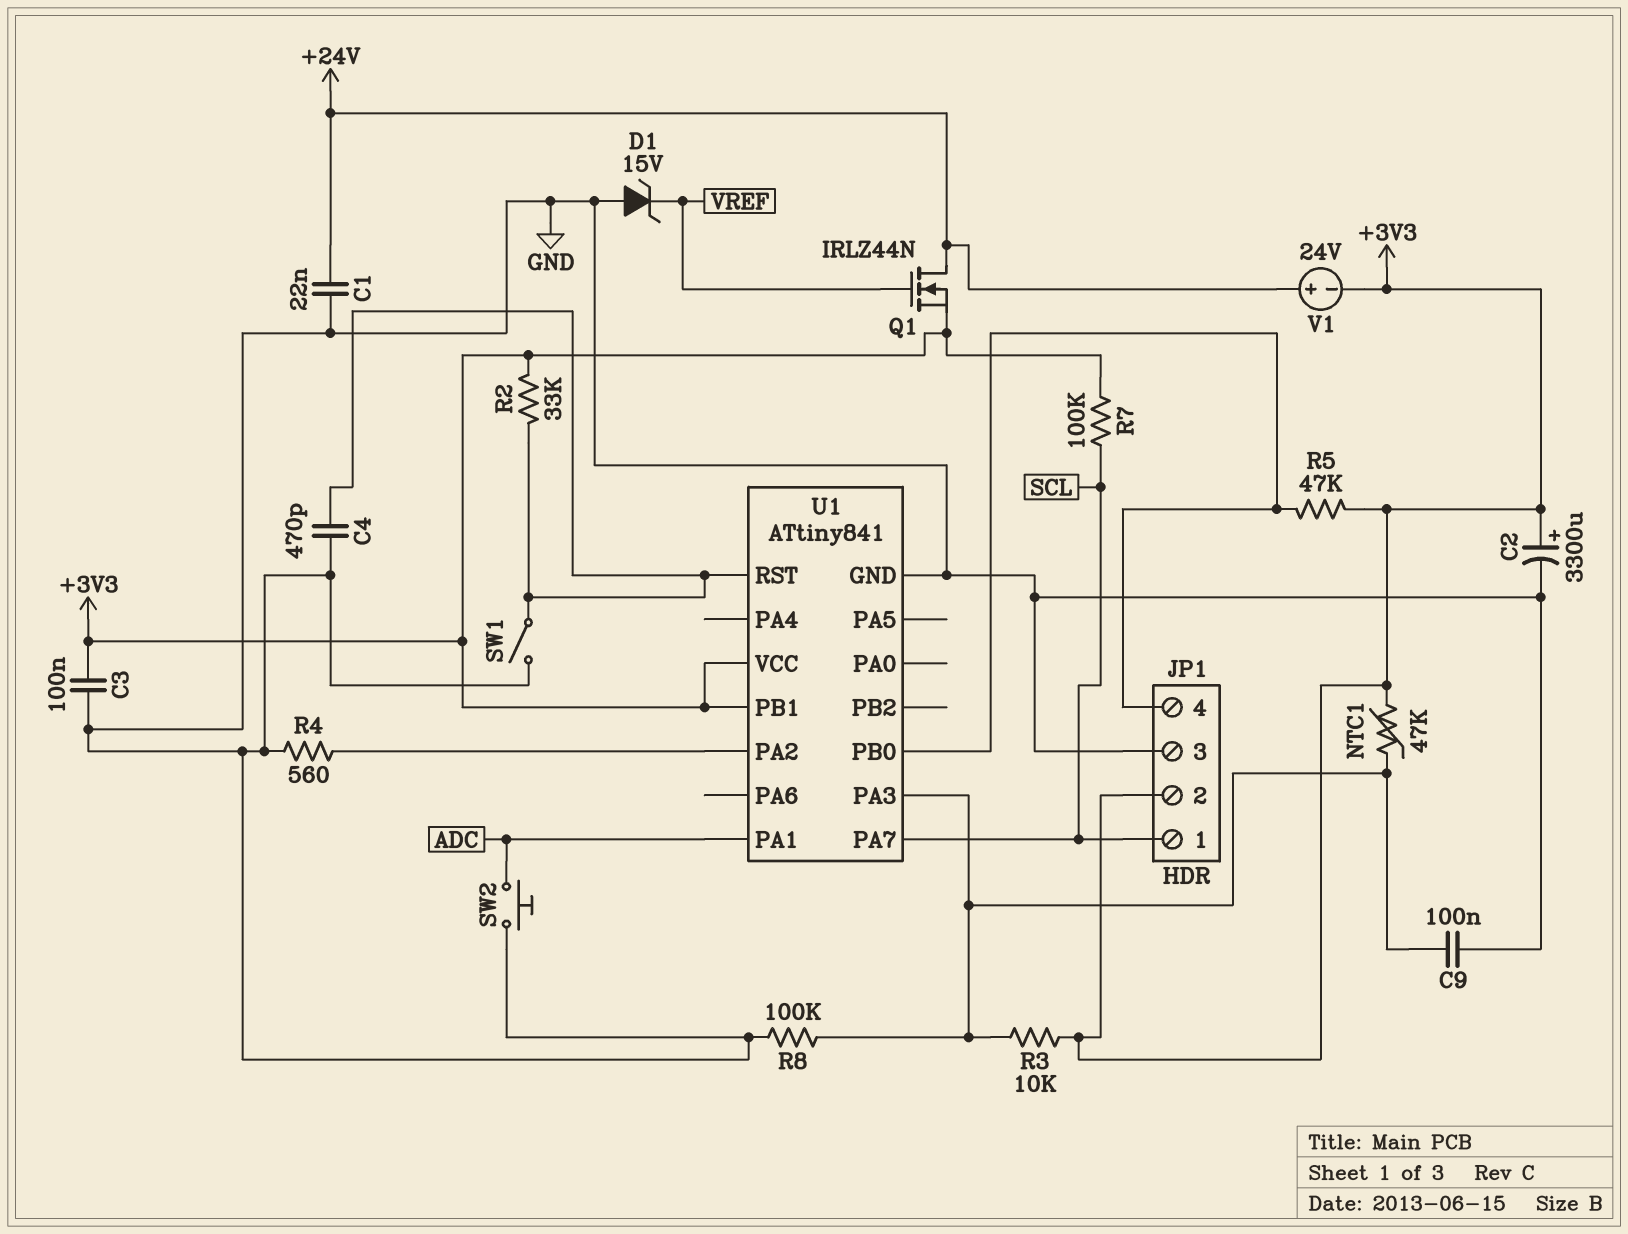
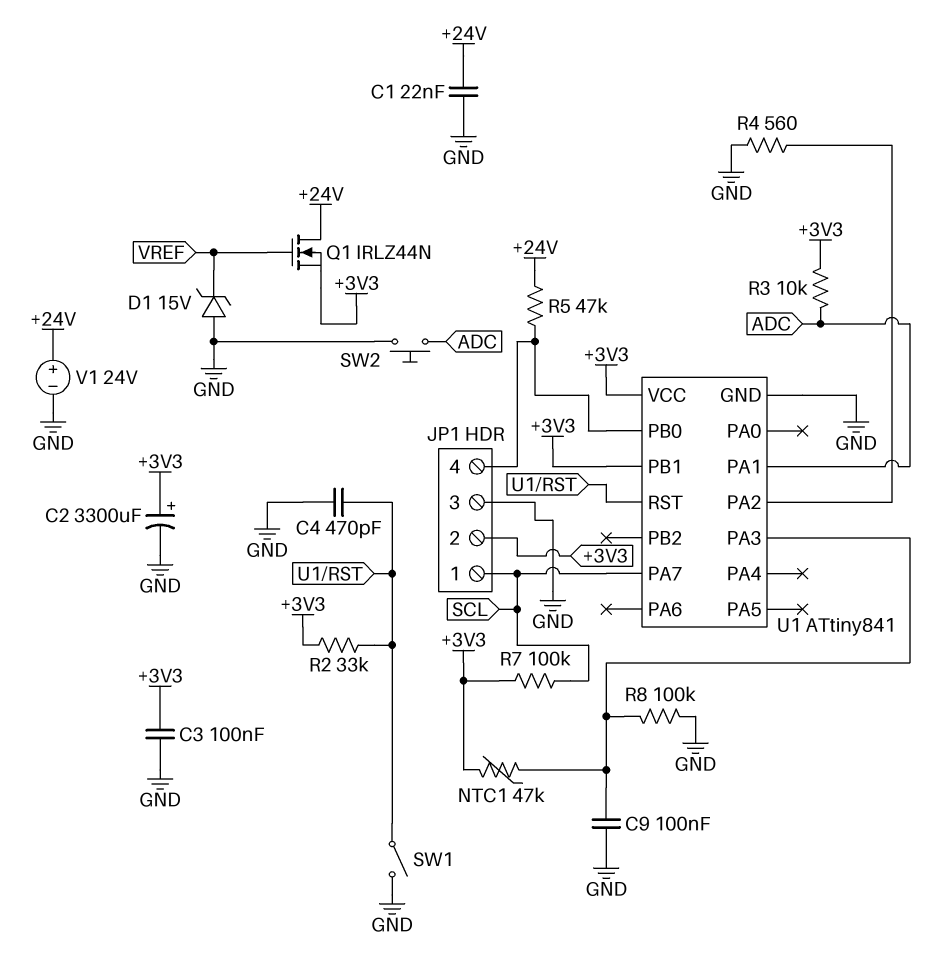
R3: 10k (+3V3, U1/PA3) -> 10k (+3V3, ADC)
R5: 47k (+3V3, JP1/4) -> 47k (+24V, JP1/4)
V1: 24V (plus +24V, minus +3V3) -> 24V (plus +24V, minus GND)

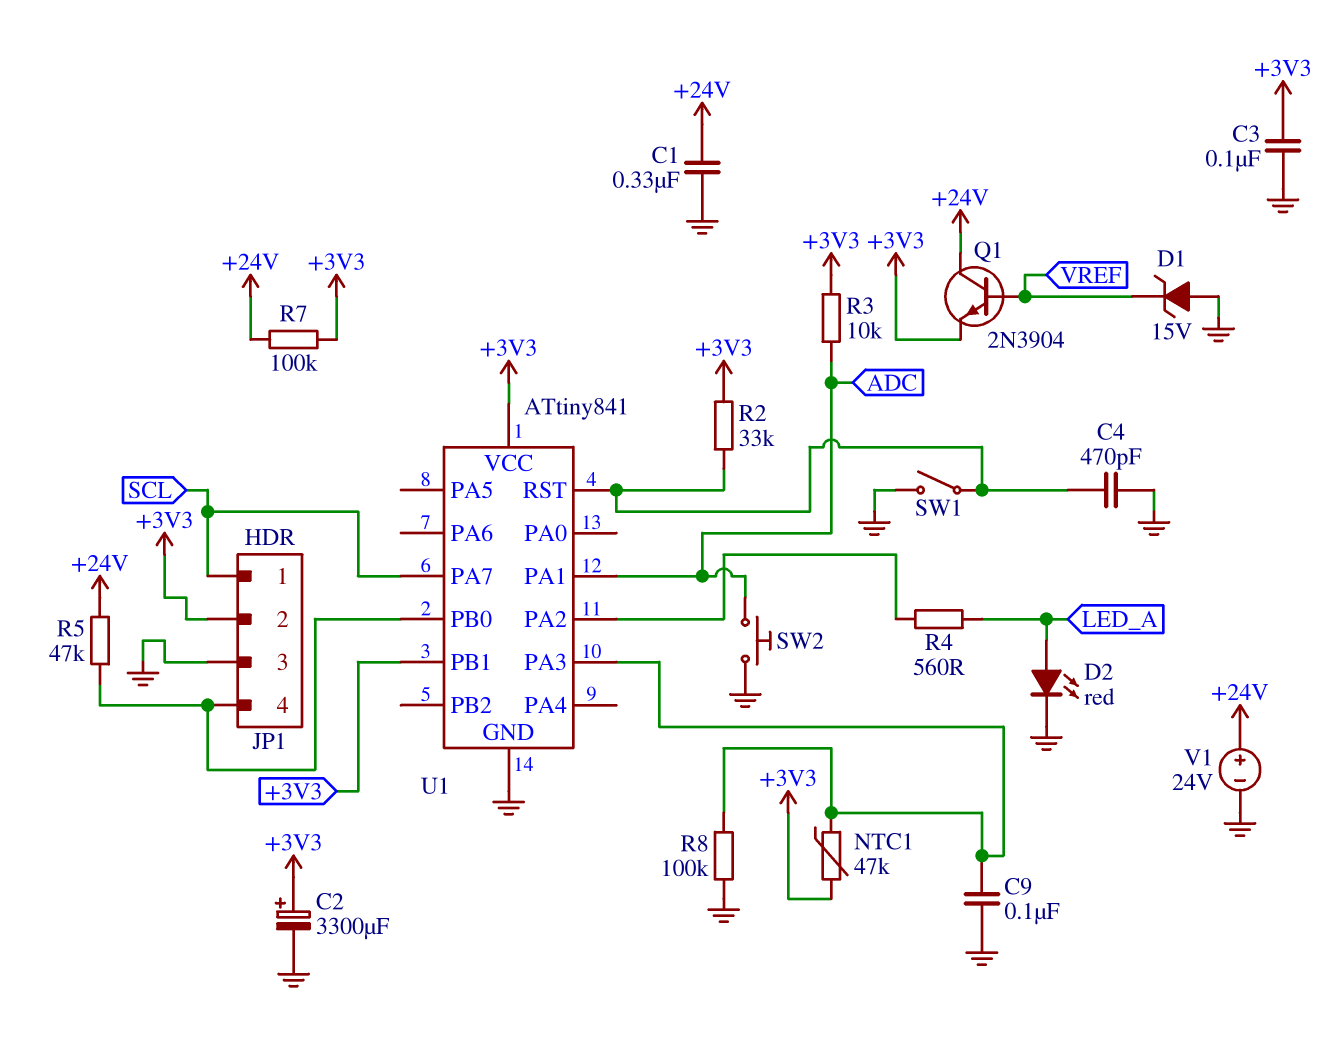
C1: 22nF (+24V, GND) -> 330nF (+24V, GND)
D2: none -> LED red (A LED_A, K GND)
Q1: NMOS IRLZ44N (G VREF, D +24V, S +3V3) -> NPN 2N3904 (B VREF, C +24V, E +3V3)
R4: 560 (GND, U1/PA2) -> 560 (LED_A, U1/PA2)
R7: 100k (+3V3, SCL) -> 100k (+3V3, +24V)

